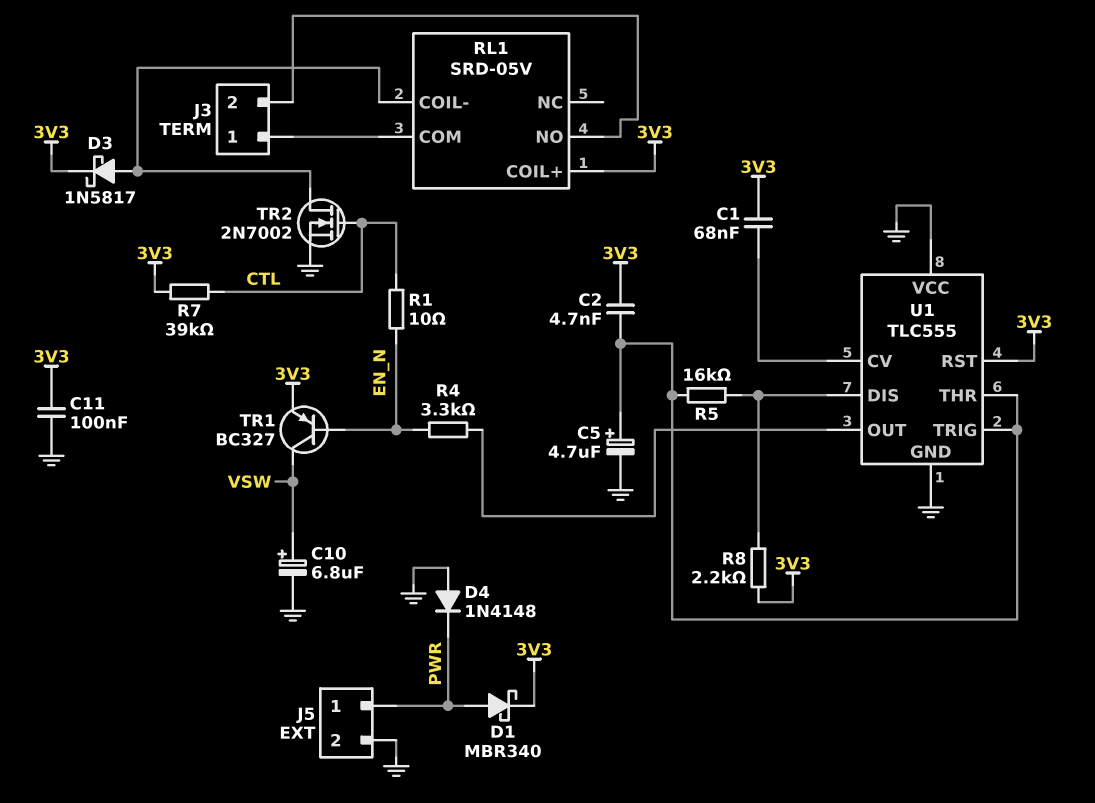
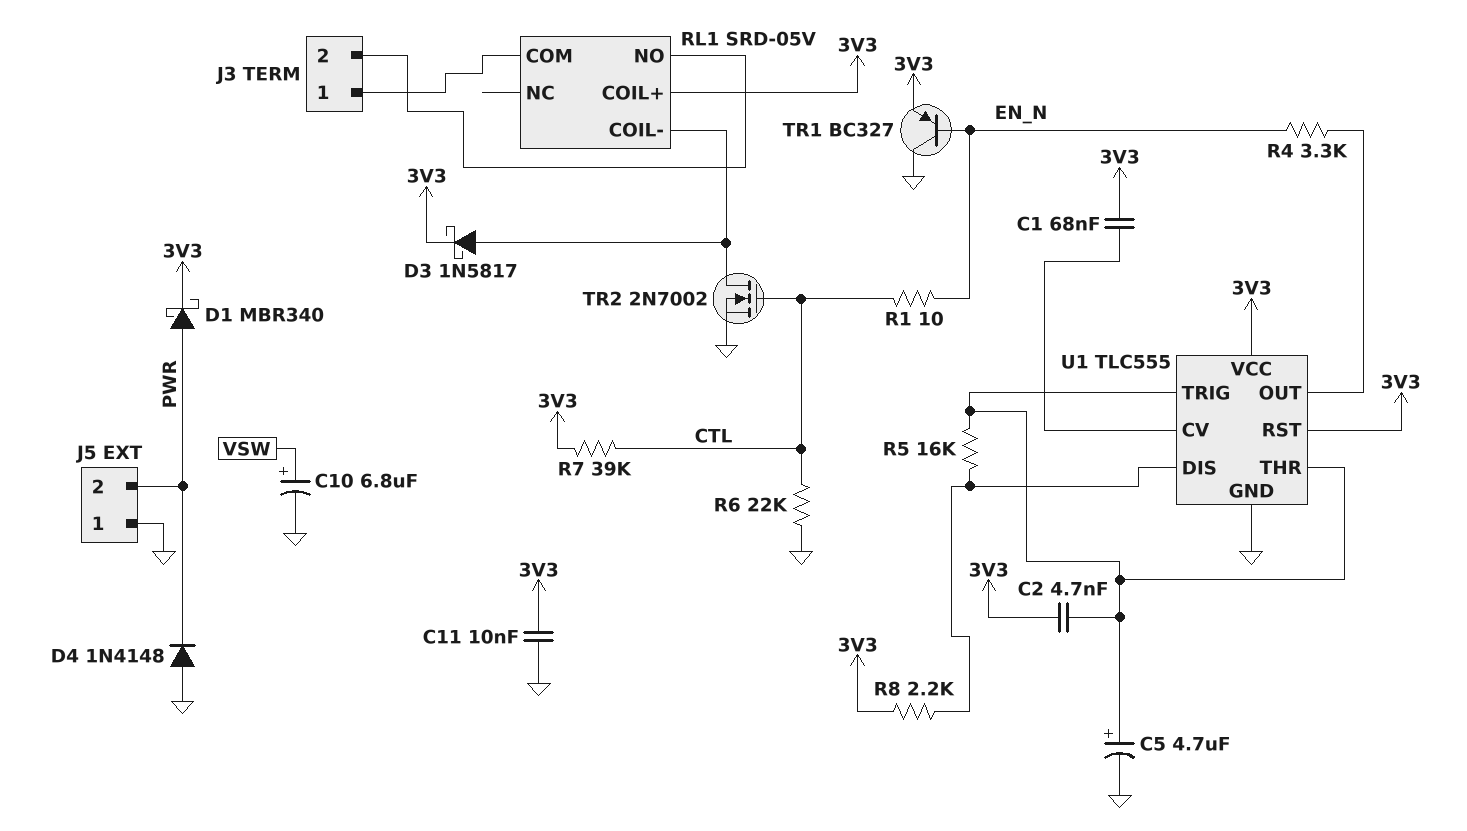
C11: 100nF (3V3, GND) -> 10nF (3V3, GND)
J5 pin 1: PWR -> GND
J5 pin 2: GND -> PWR
R6: none -> 22k (CTL, GND)
TR1: PNP BC327 (B EN_N, C VSW, E 3V3) -> PNP BC327 (B EN_N, C GND, E 3V3)
U1 pin VCC: GND -> 3V3

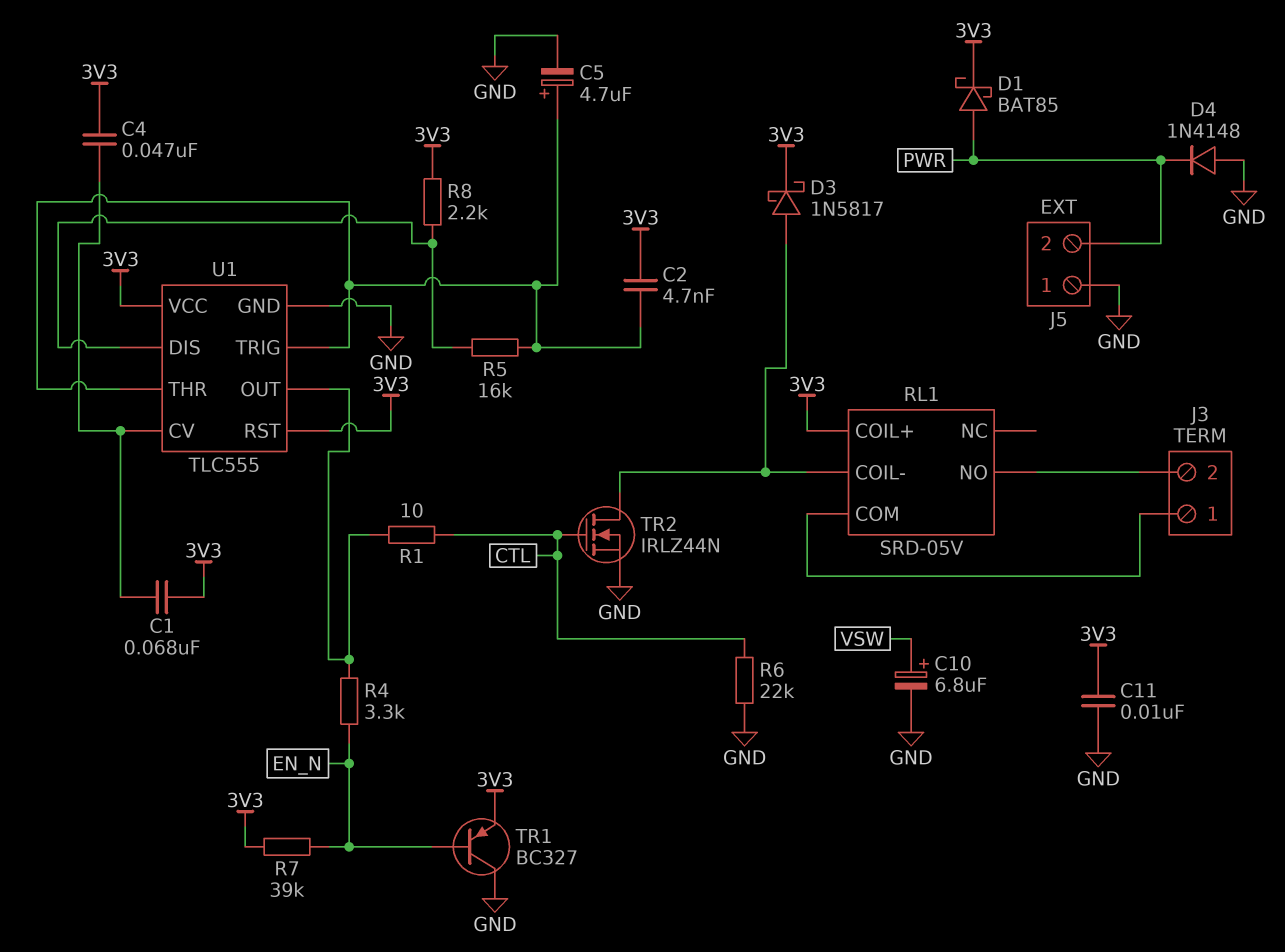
C4: none -> 47nF (3V3, U1/CV)
D1: schottky MBR340 (A PWR, K 3V3) -> schottky BAT85 (A PWR, K 3V3)
R1: 10 (CTL, EN_N) -> 10 (CTL, U1/OUT)
R7: 39k (3V3, CTL) -> 39k (3V3, EN_N)
TR2: NMOS 2N7002 (G CTL, D RL1/COIL-, S GND) -> NMOS IRLZ44N (G CTL, D RL1/COIL-, S GND)

